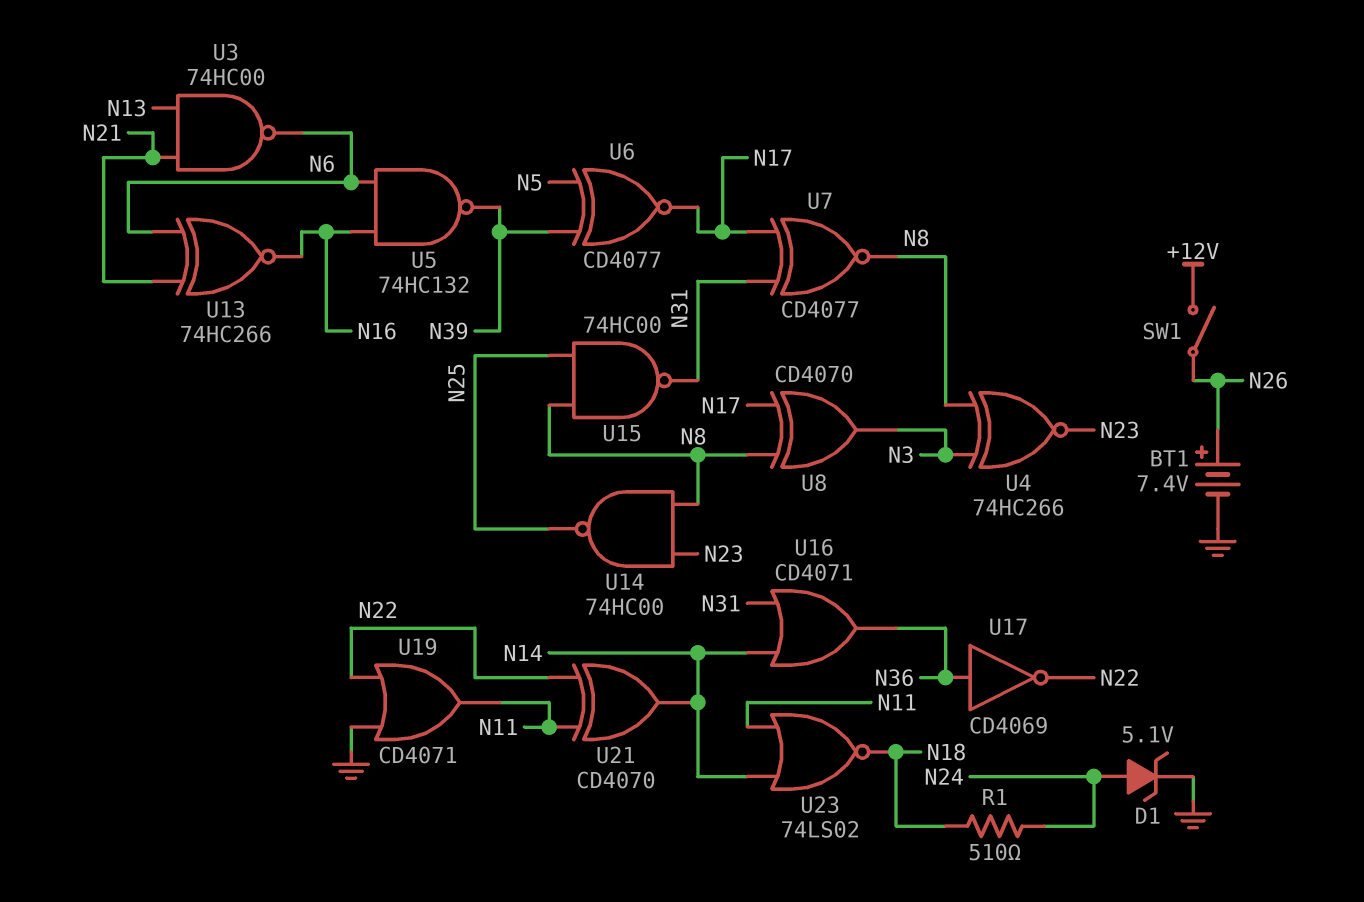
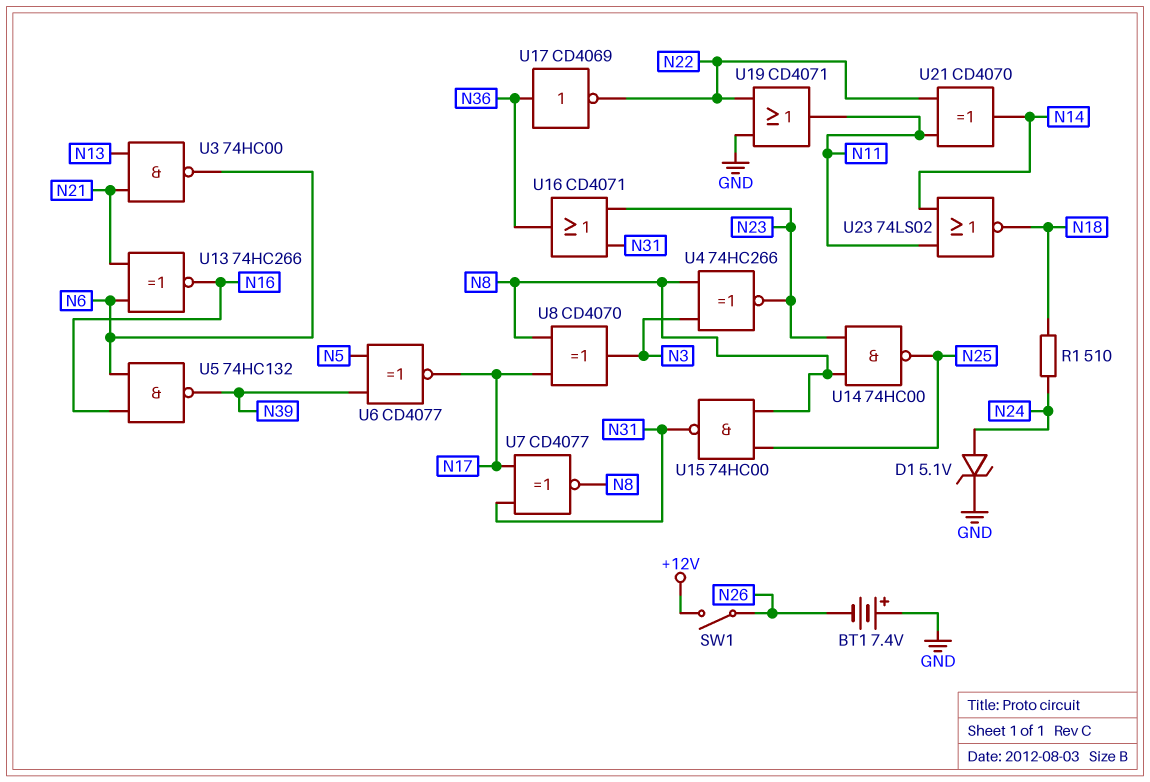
BT1: 7.4V (plus N26, minus GND) -> 7.4V (plus GND, minus N26)
U16: OR CD4071 (in N14, in N31, out N36) -> OR CD4071 (in N23, in N31, out N36)

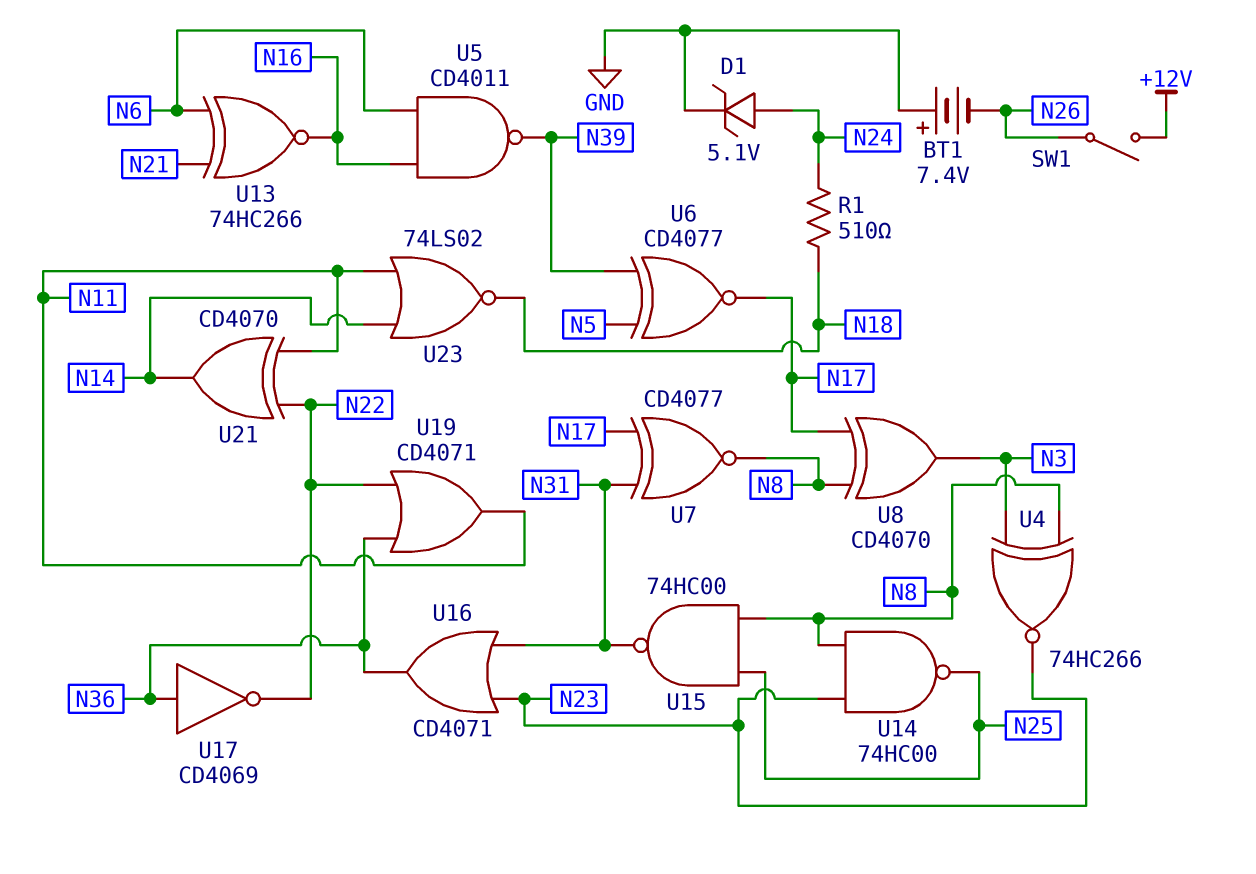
U3: NAND 74HC00 (in N13, in N21, out N6) -> none
U5: NAND 74HC132 (in N6, in N16, out N39) -> NAND CD4011 (in N6, in N16, out N39)
U19: OR CD4071 (in GND, in N22, out N11) -> OR CD4071 (in N22, in N36, out N11)

